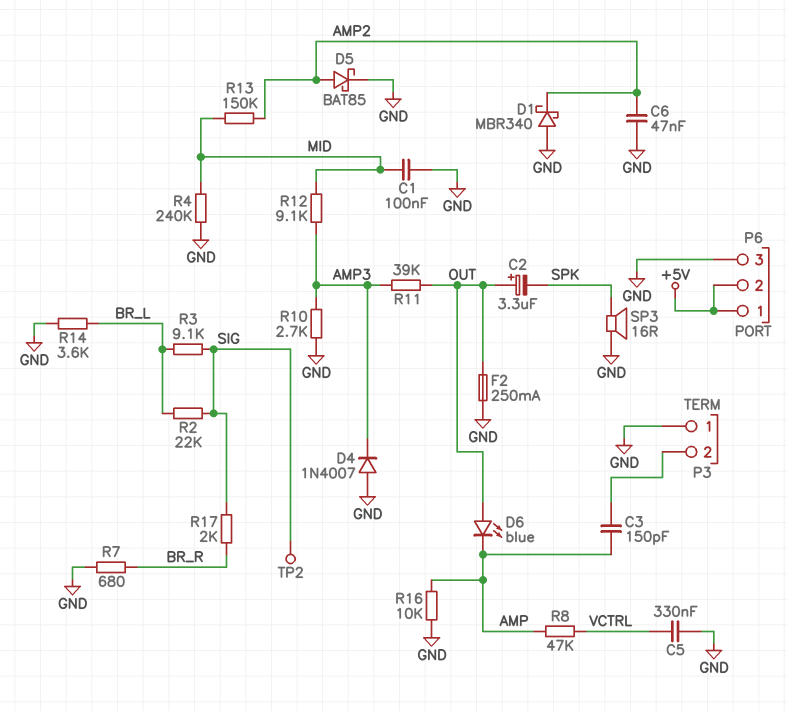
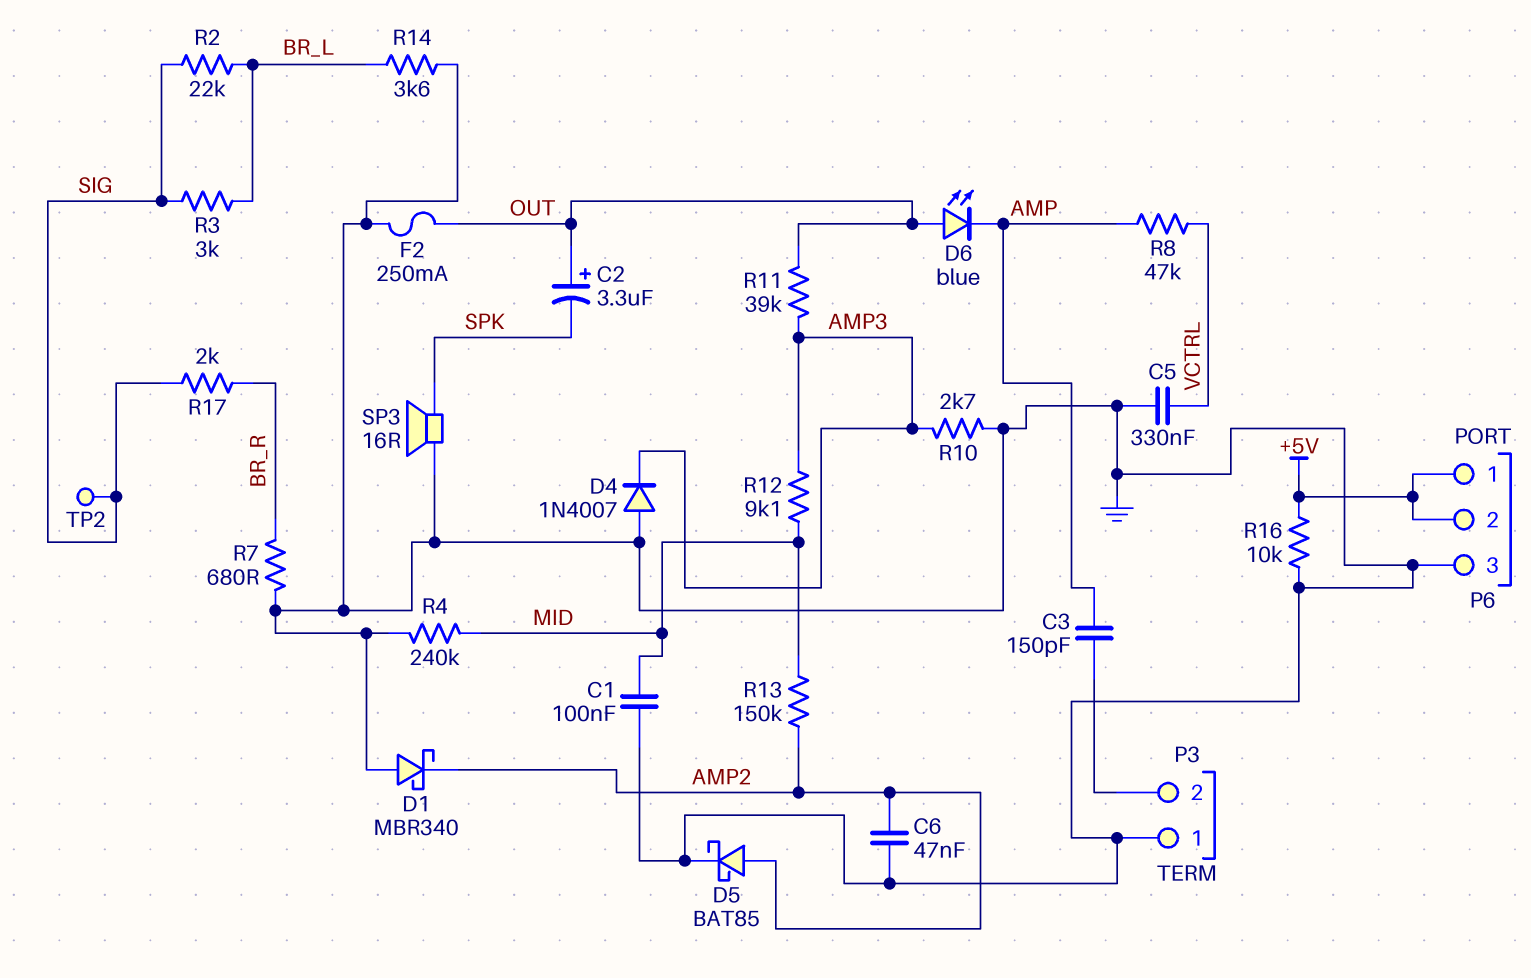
R3: 9.1k (BR_L, SIG) -> 3k (BR_L, SIG)
R16: 10k (AMP, GND) -> 10k (+5V, GND)

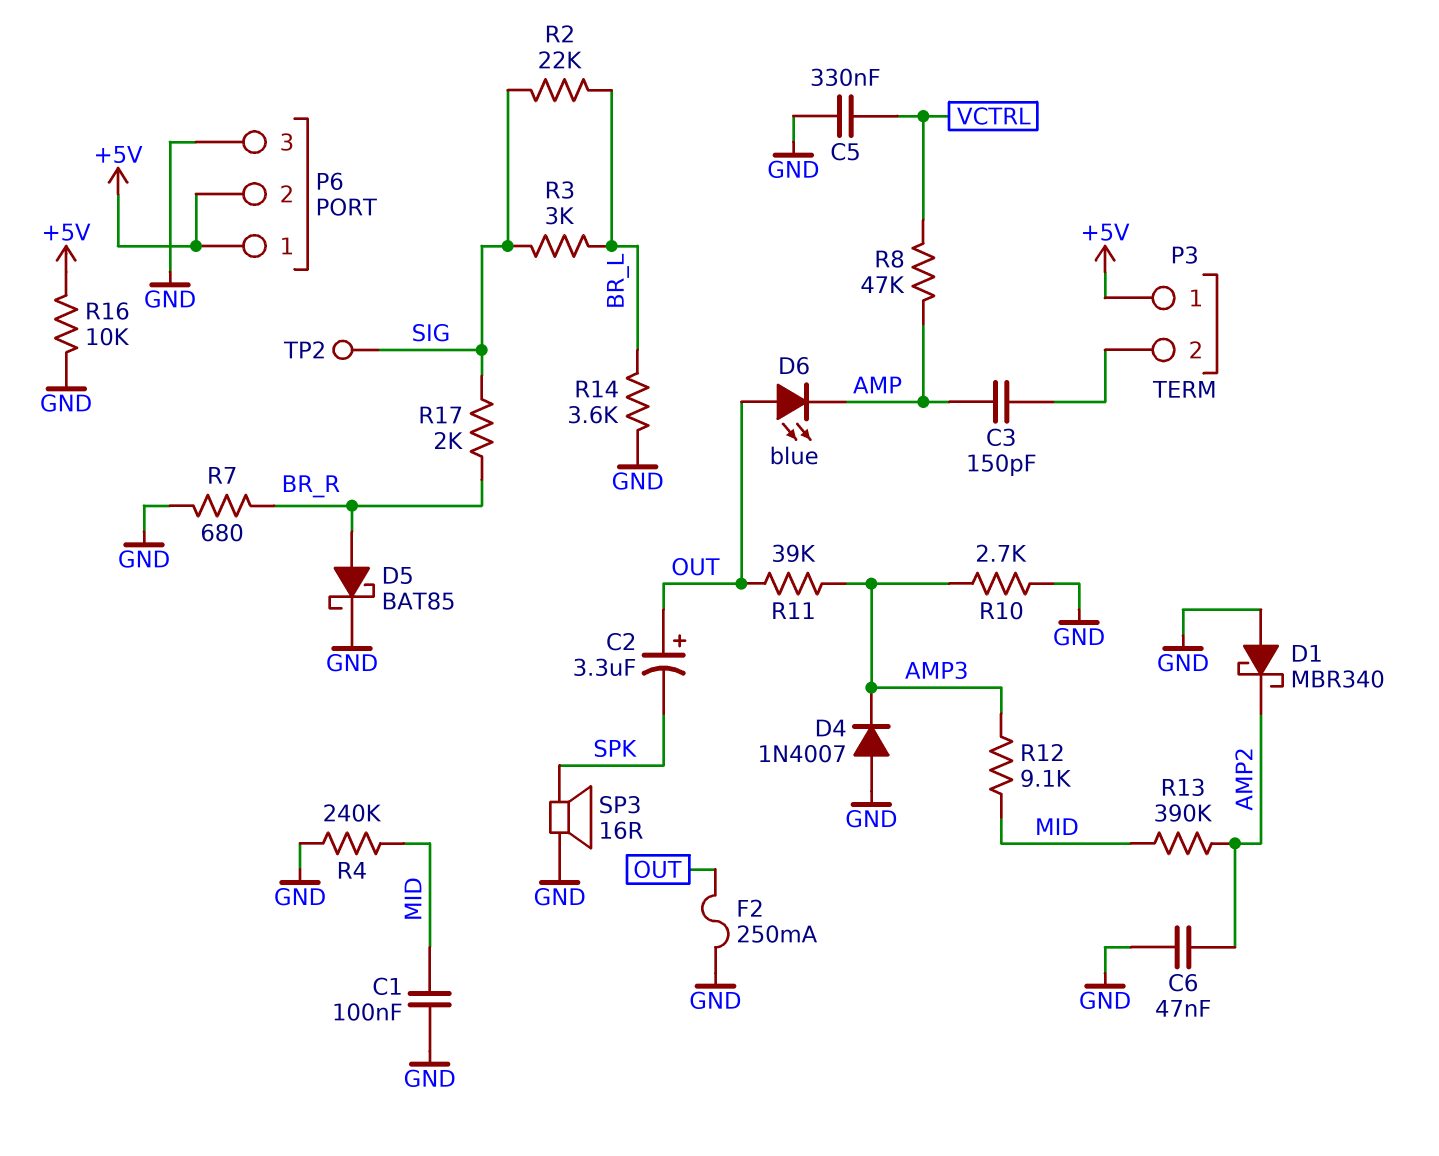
D5: schottky BAT85 (A AMP2, K GND) -> schottky BAT85 (A BR_R, K GND)
P3 pin 1: GND -> +5V
R13: 150k (AMP2, MID) -> 390k (AMP2, MID)

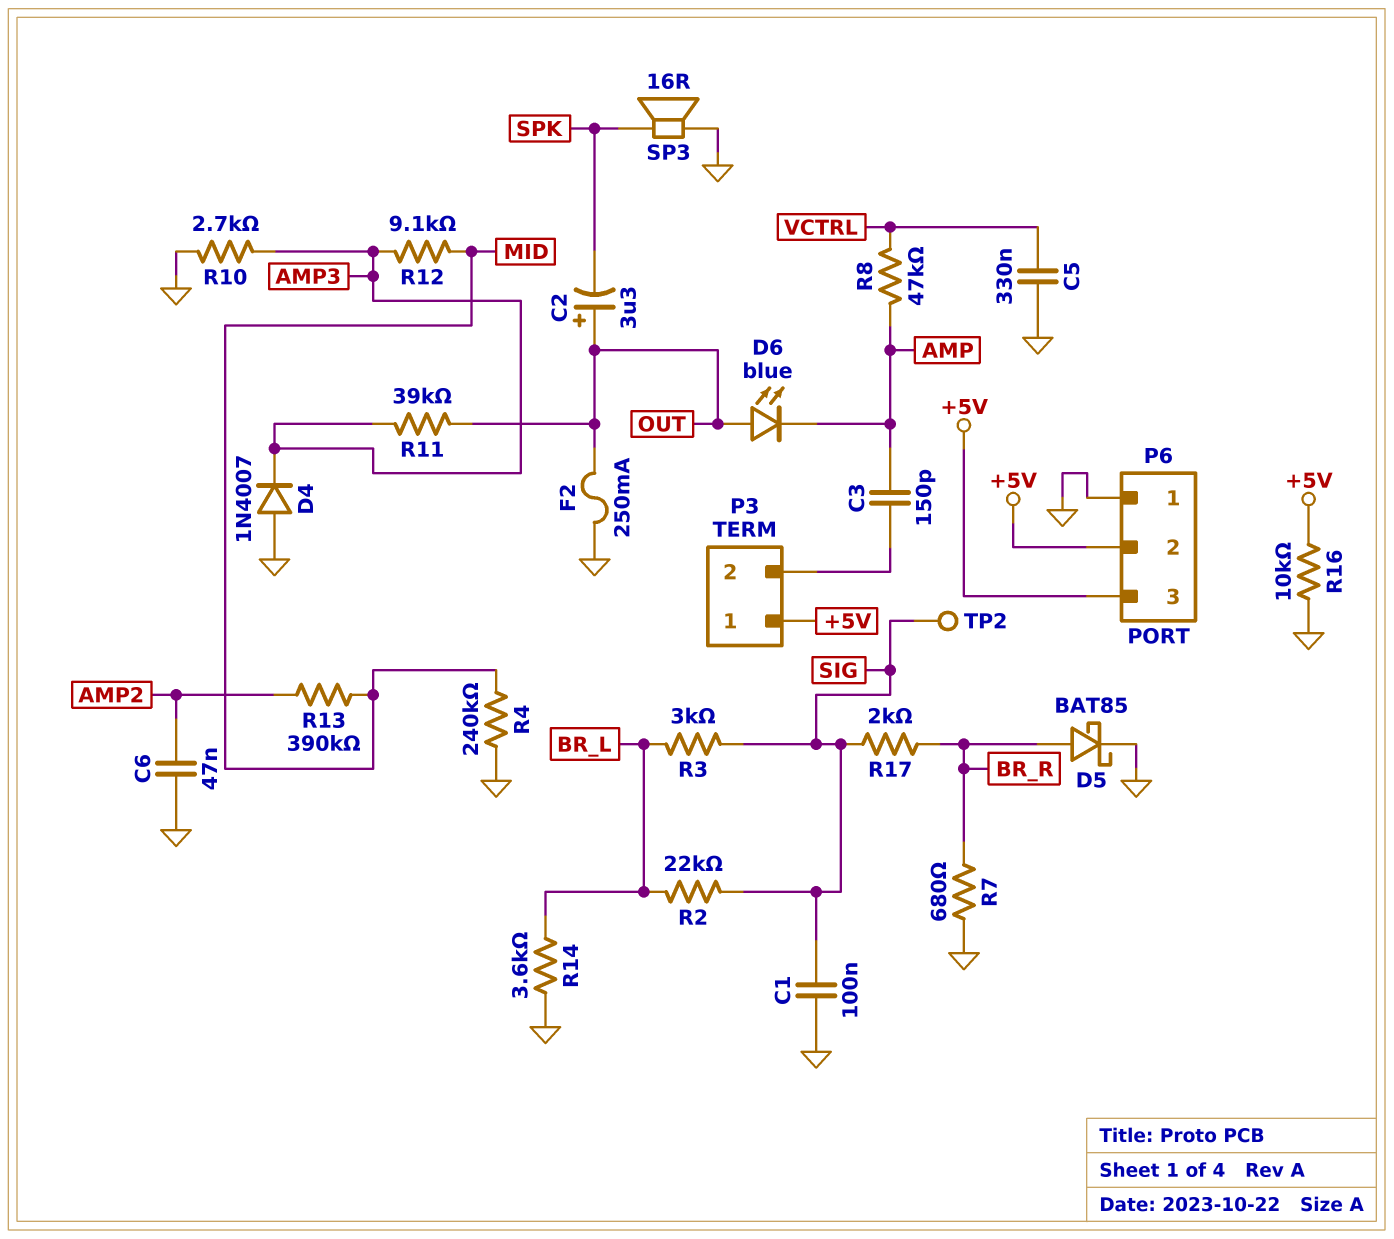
C1: 100nF (GND, MID) -> 100nF (GND, SIG)
D1: schottky MBR340 (A GND, K AMP2) -> none
P6 pin 1: +5V -> GND
P6 pin 3: GND -> +5V

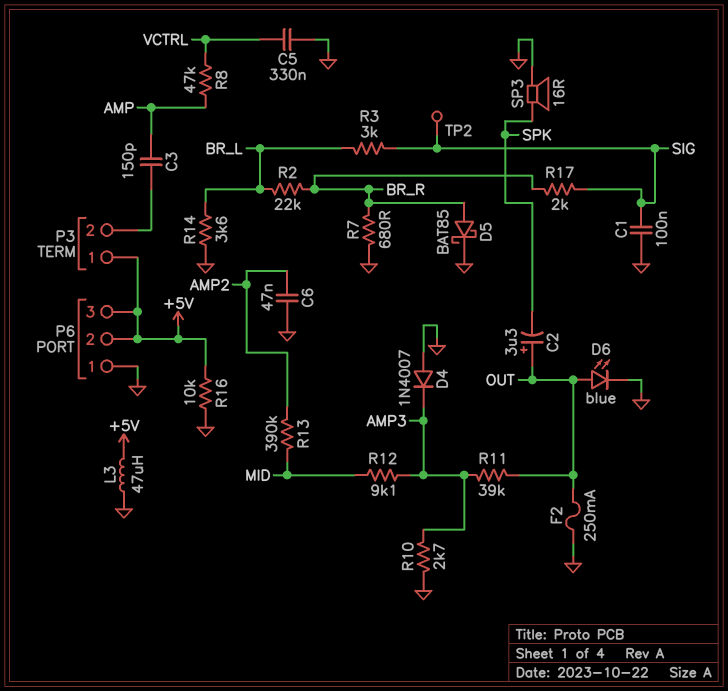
D6: LED blue (A OUT, K AMP) -> LED blue (A OUT, K GND)
L3: none -> 47uH (+5V, GND)
R2: 22k (BR_L, SIG) -> 22k (BR_L, BR_R)
R4: 240k (GND, MID) -> none

